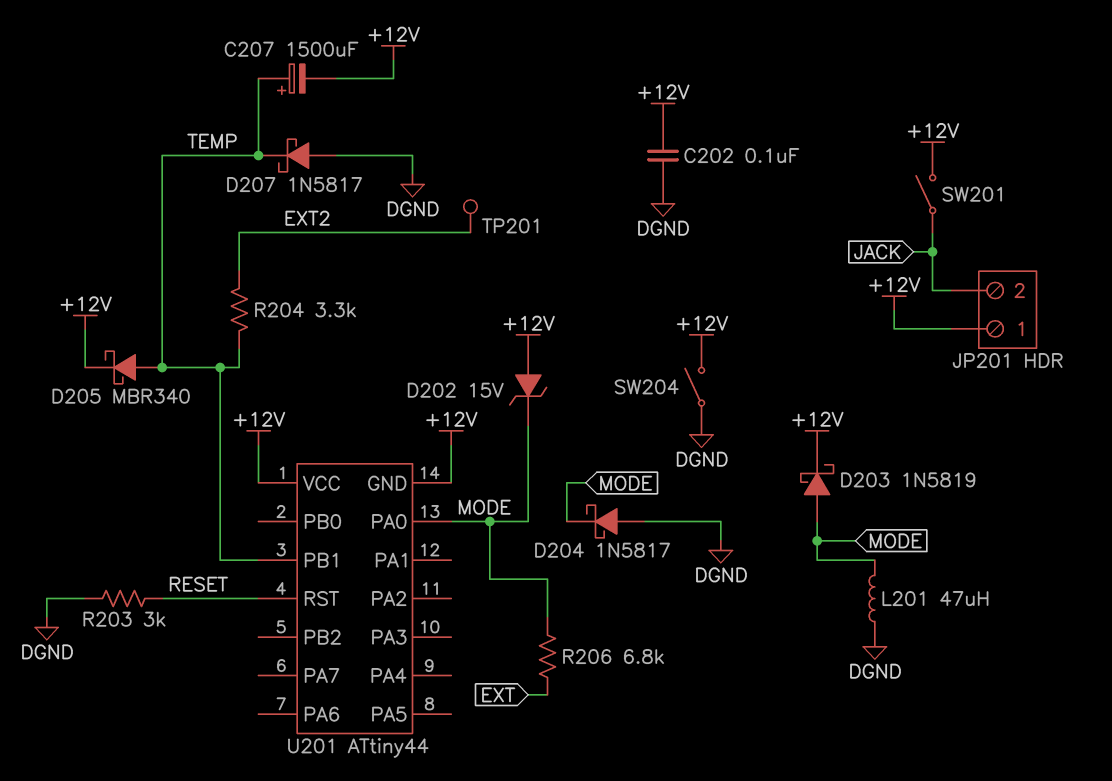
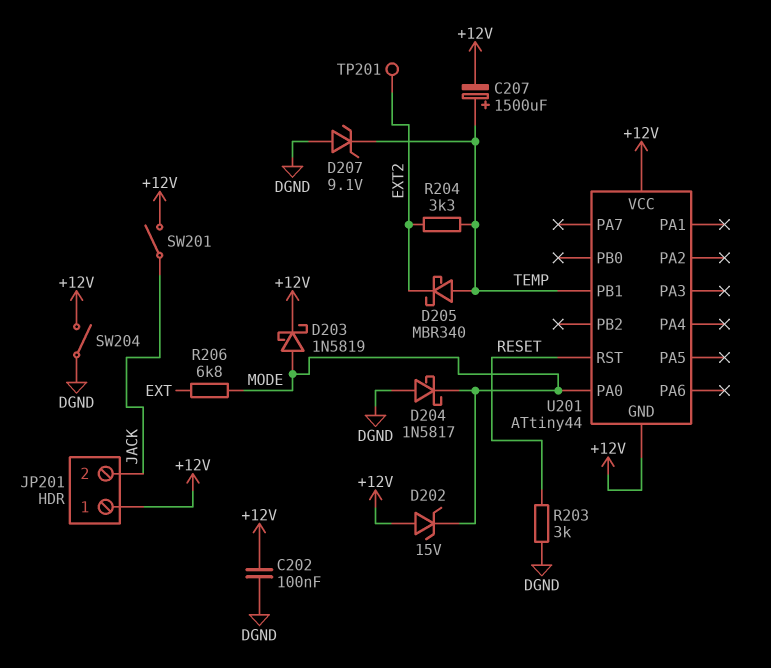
D205: schottky MBR340 (A TEMP, K +12V) -> schottky MBR340 (A TEMP, K EXT2)
D207: schottky 1N5817 (A DGND, K TEMP) -> zener 9.1V (A DGND, K TEMP)
L201: 47uH (DGND, MODE) -> none

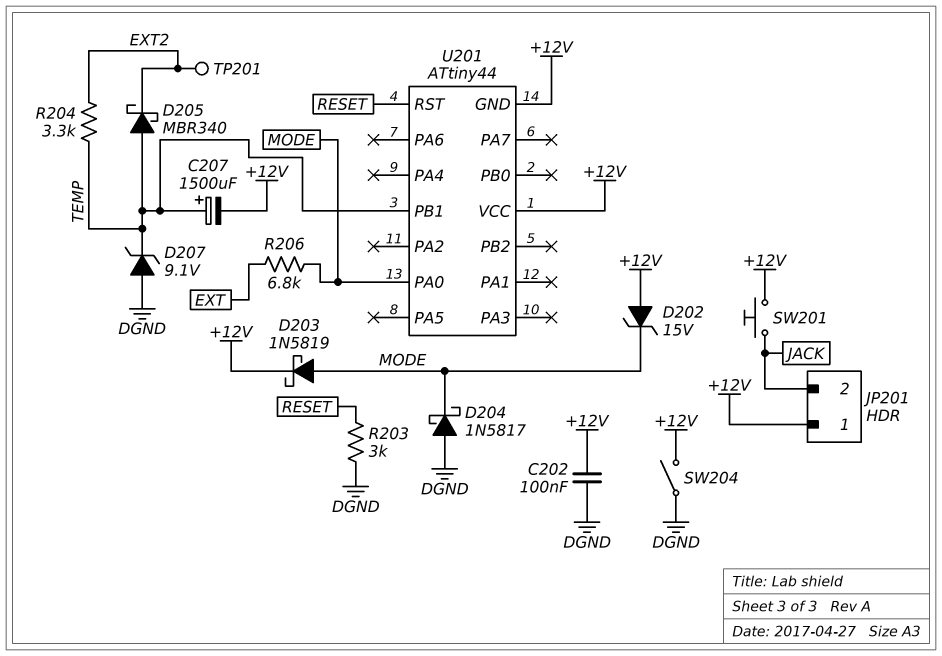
SW201: switch (+12V, JACK) -> button (+12V, JACK)

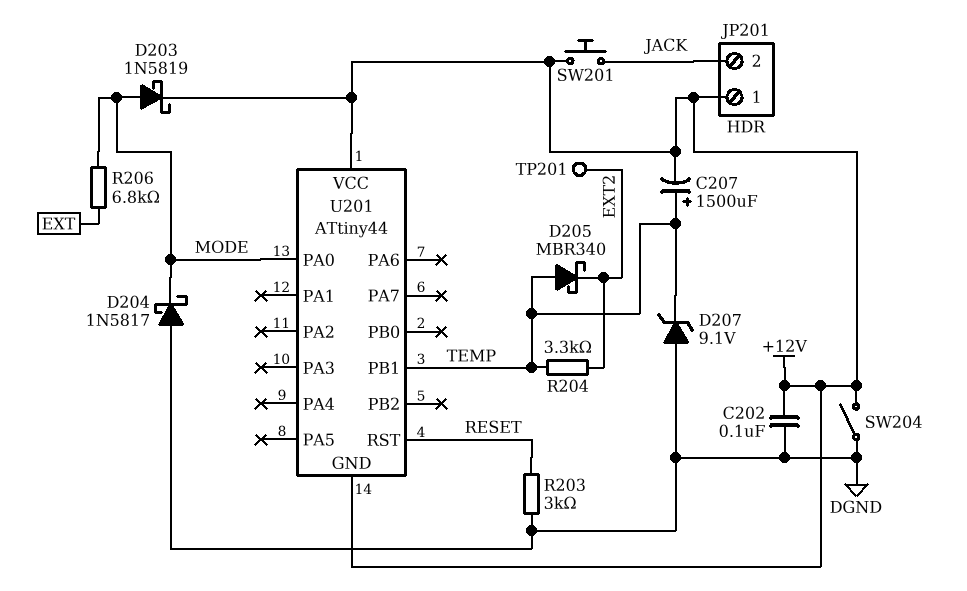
D202: zener 15V (A +12V, K MODE) -> none

